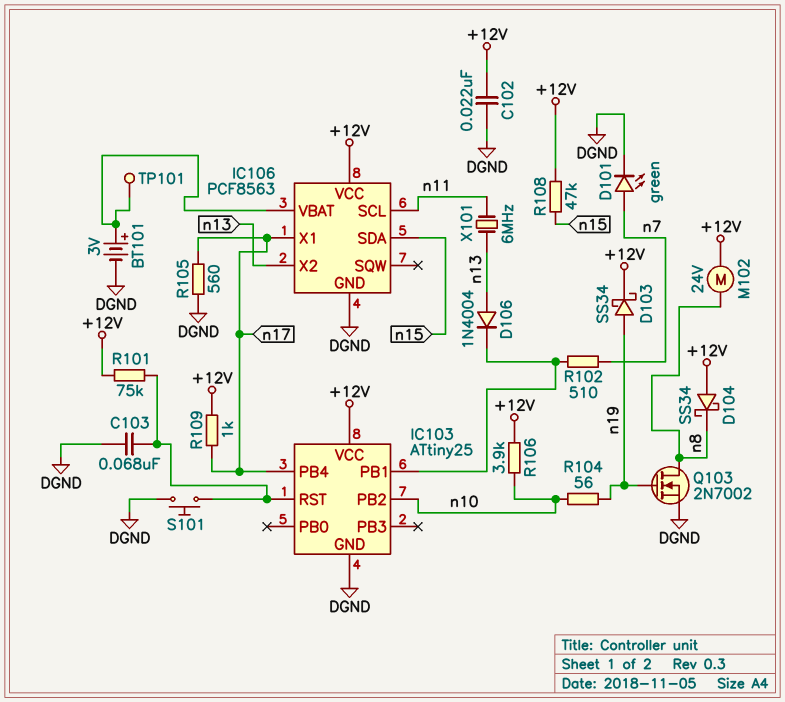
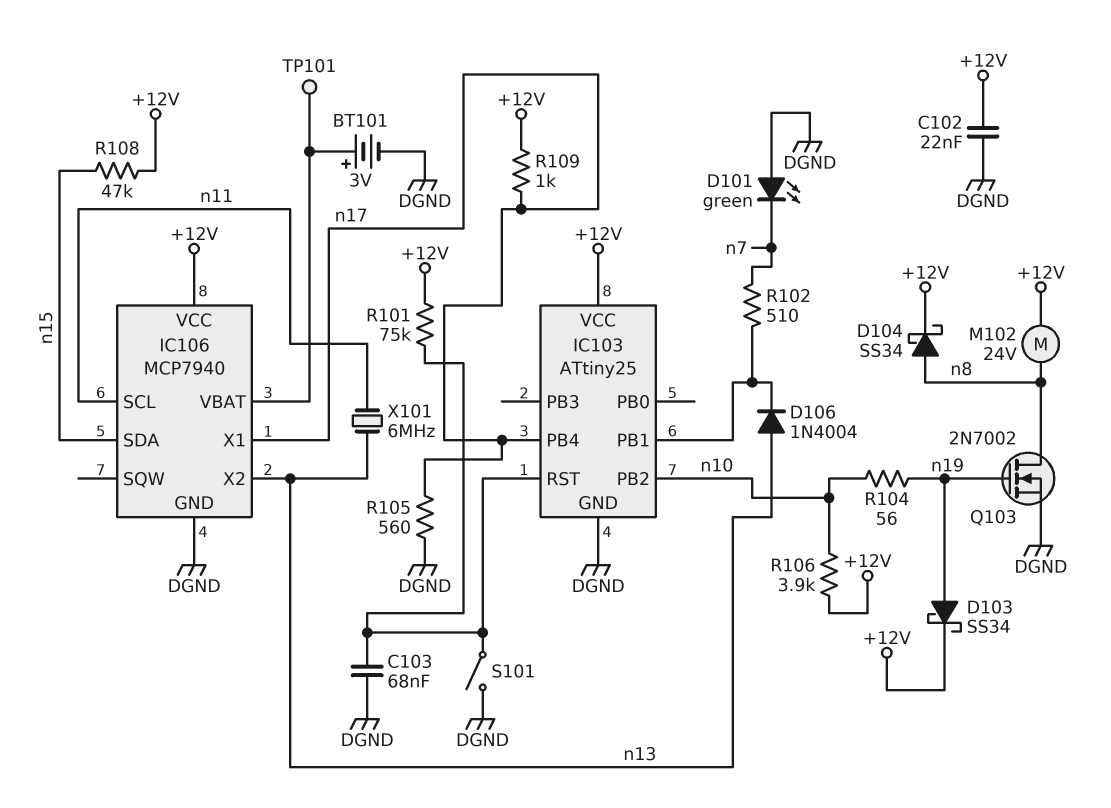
D101: LED green (A n7, K DGND) -> LED green (A DGND, K n7)
D104: schottky SS34 (A +12V, K n8) -> schottky SS34 (A n8, K +12V)
IC106: PCF8563 -> MCP7940
S101: button (DGND, IC103/RST) -> switch (DGND, IC103/RST)

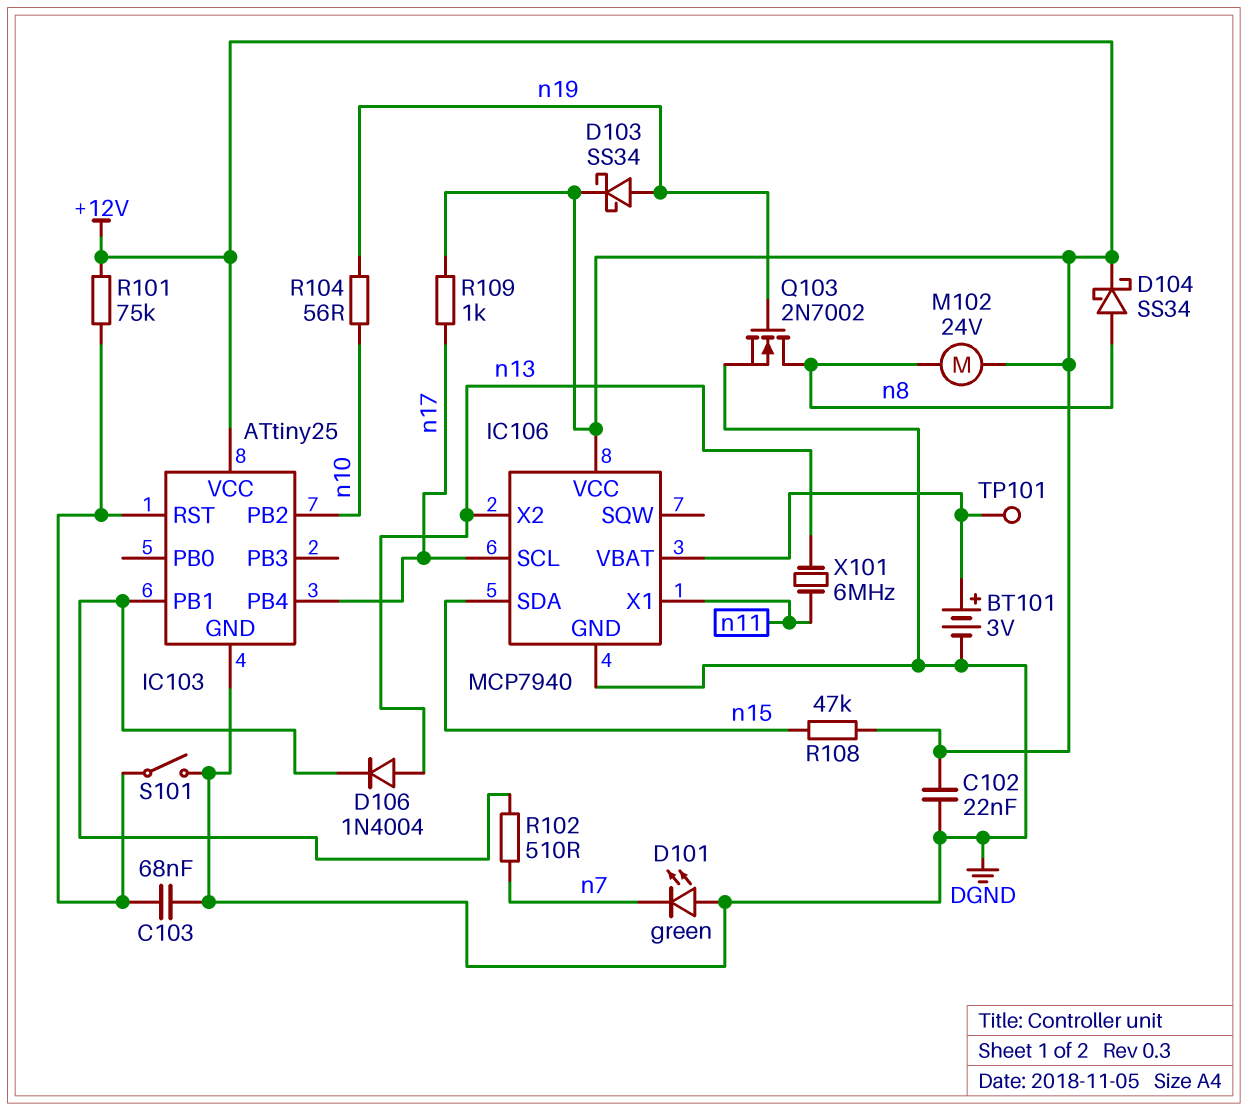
IC106 pin SCL: n11 -> n17
IC106 pin X1: n17 -> n11
R105: 560 (DGND, n17) -> none
R106: 3.9k (+12V, n10) -> none

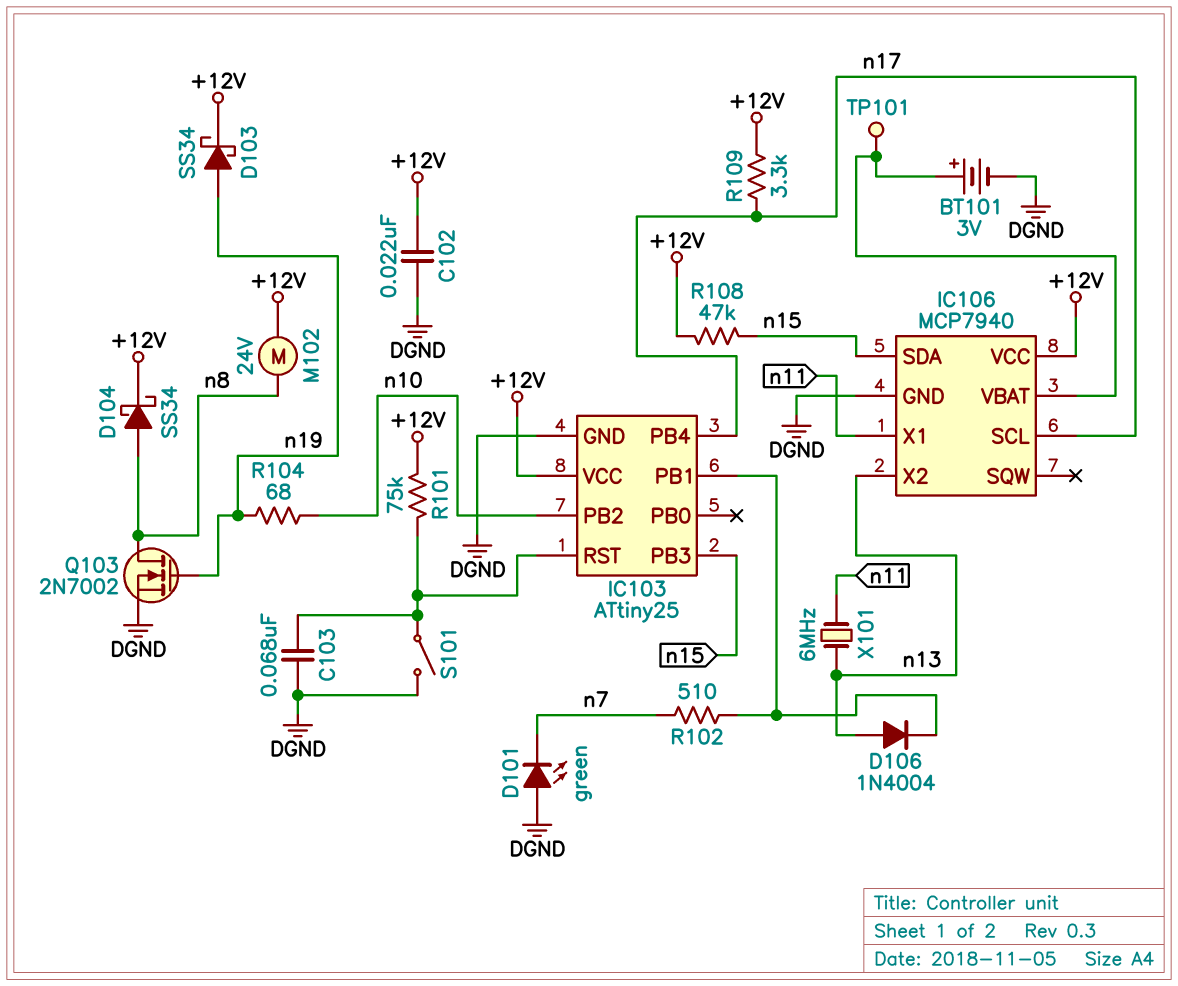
IC103 pin PB3: none -> n15
R104: 56 (n10, n19) -> 68 (n10, n19)
R109: 1k (+12V, n17) -> 3.3k (+12V, n17)

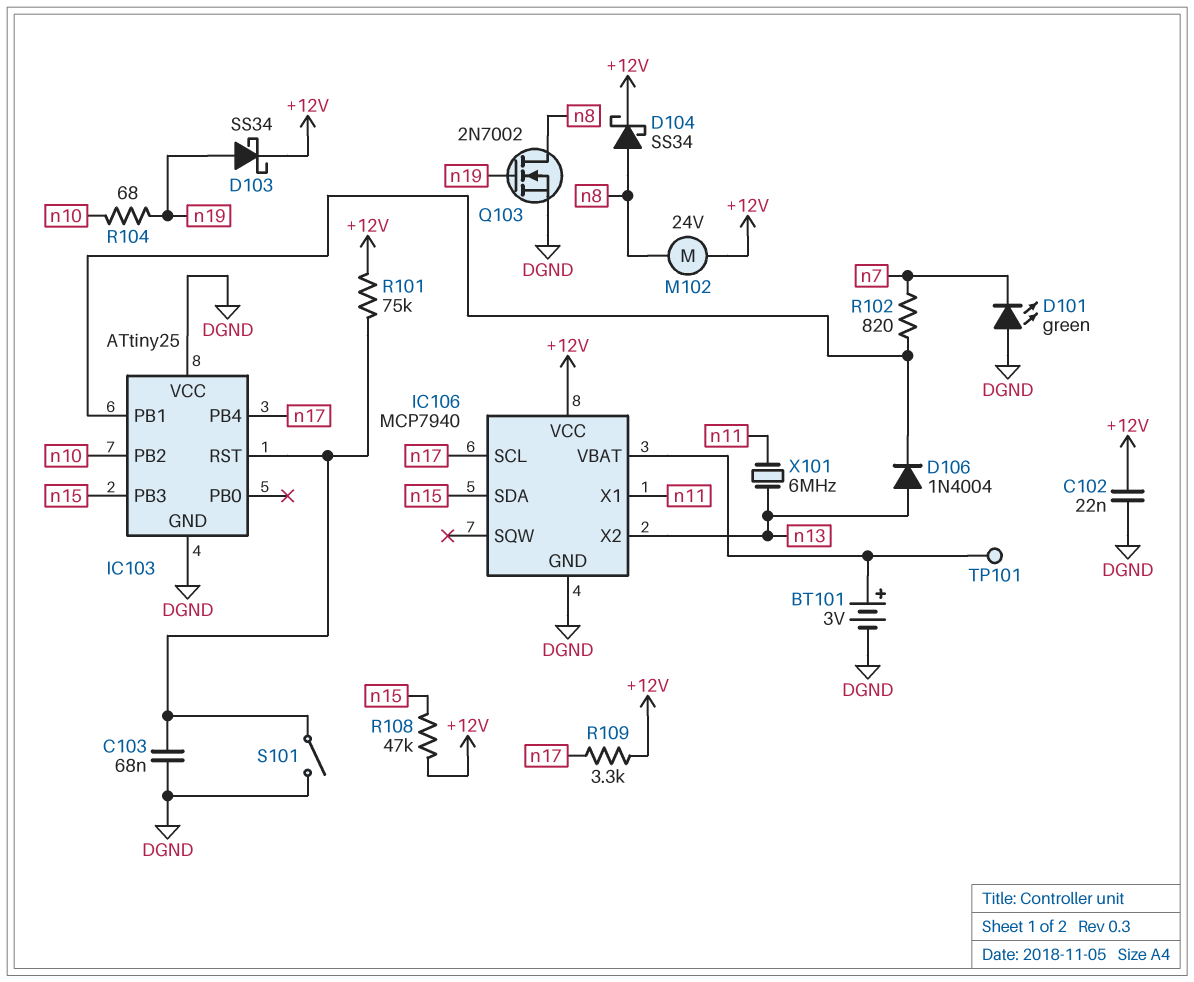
IC103 pin VCC: +12V -> DGND
R102: 510 (IC103/PB1, n7) -> 820 (IC103/PB1, n7)

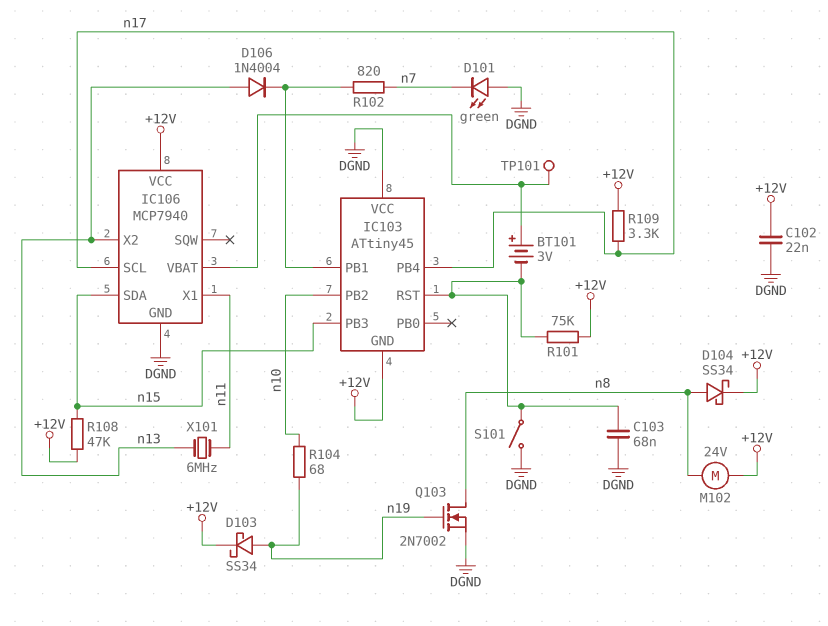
BT101: 3V (plus IC106/VBAT, minus DGND) -> 3V (plus IC106/VBAT, minus IC103/RST)
IC103: ATtiny25 -> ATtiny45
IC103 pin GND: DGND -> +12V

